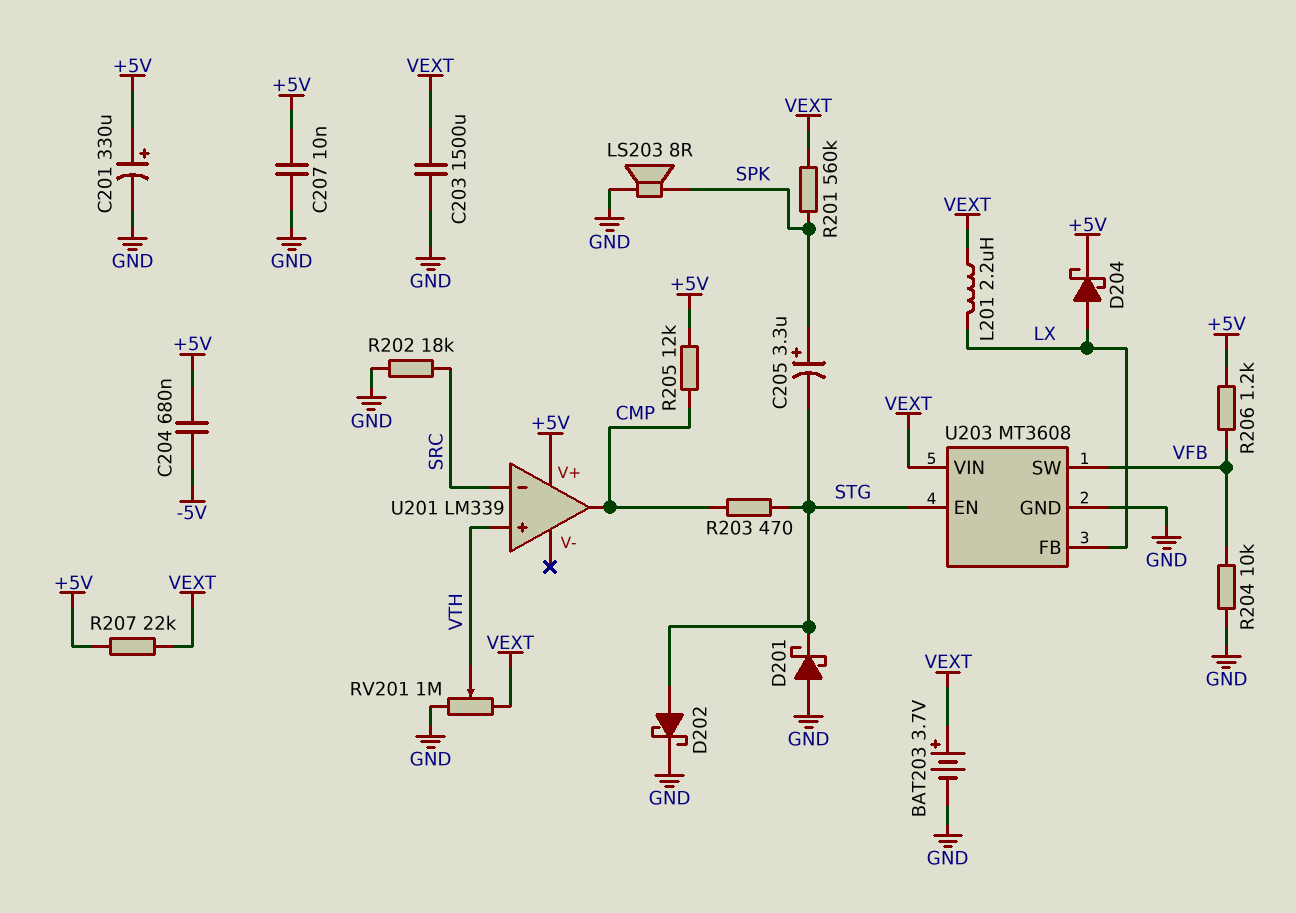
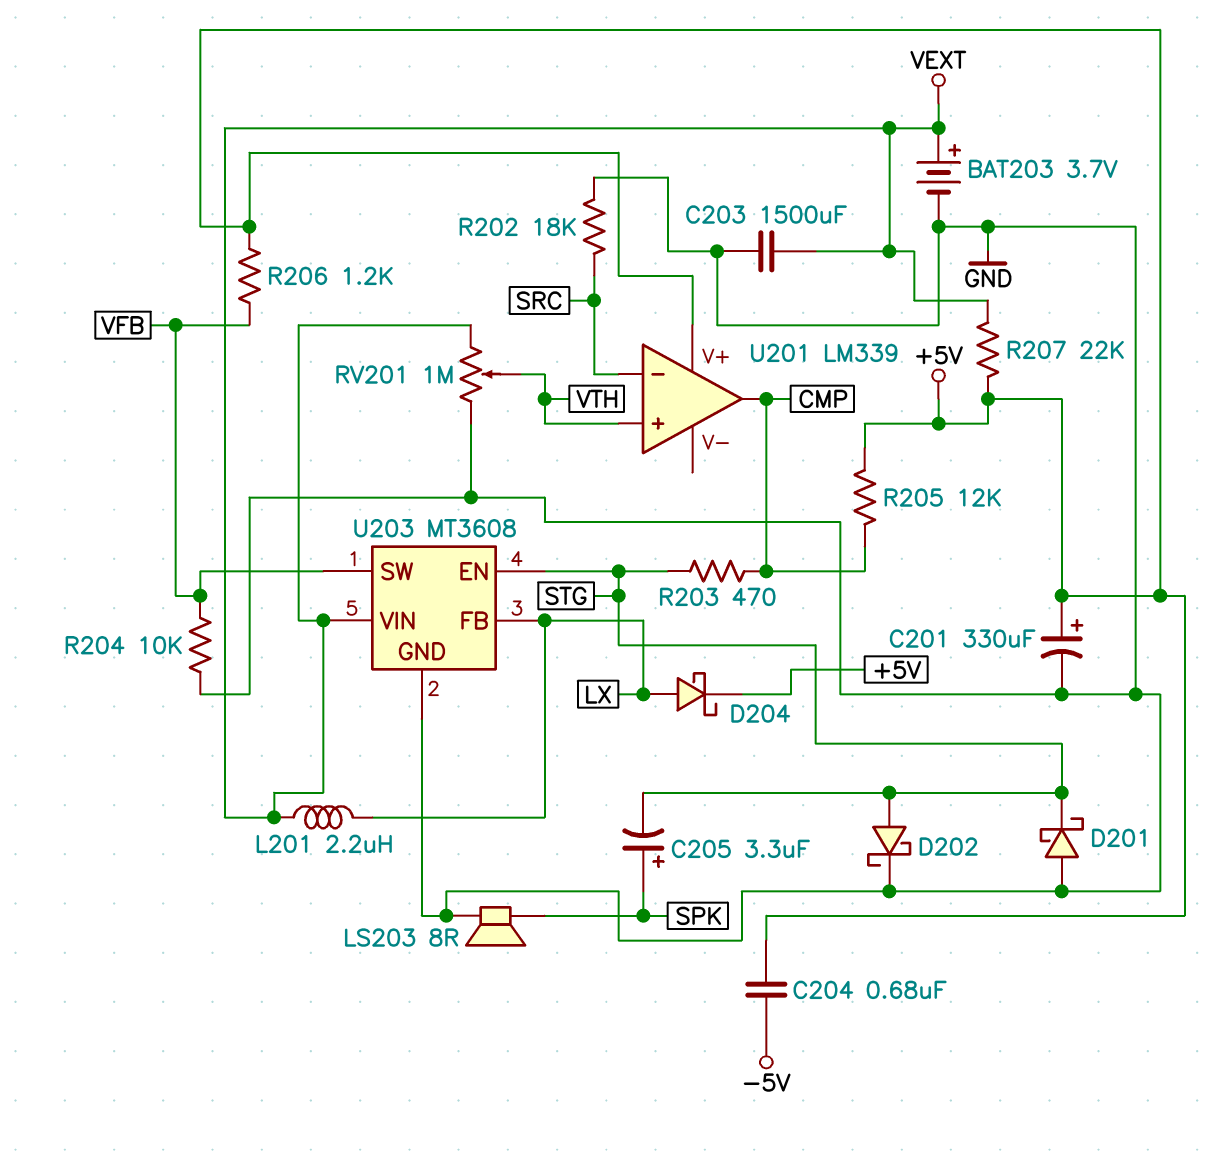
C207: 10nF (+5V, GND) -> none
R201: 560k (SPK, VEXT) -> none

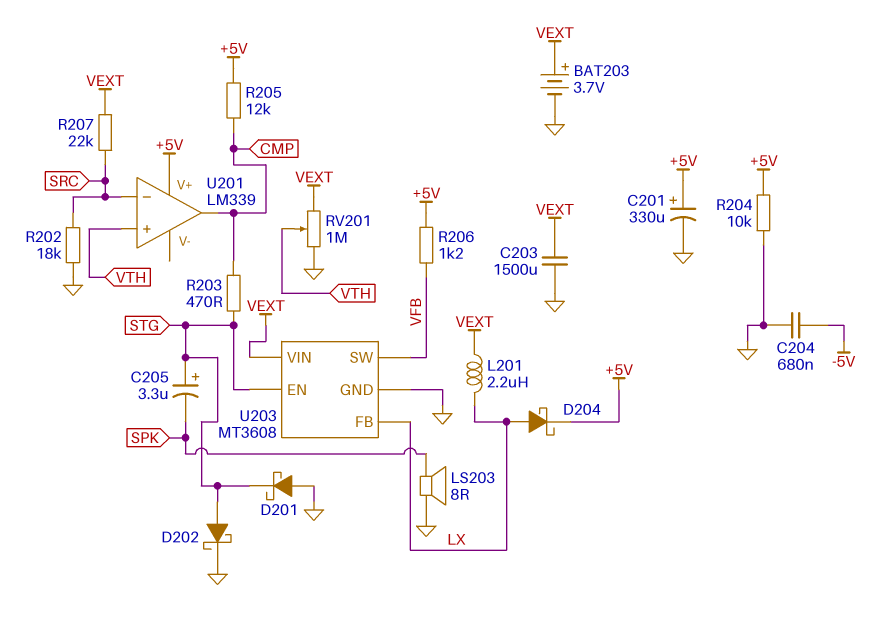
C204: 680nF (+5V, -5V) -> 680nF (-5V, GND)
C205: 3.3uF (plus SPK, minus STG) -> 3.3uF (plus STG, minus SPK)
R204: 10k (GND, VFB) -> 10k (+5V, GND)
R207: 22k (+5V, VEXT) -> 22k (SRC, VEXT)

